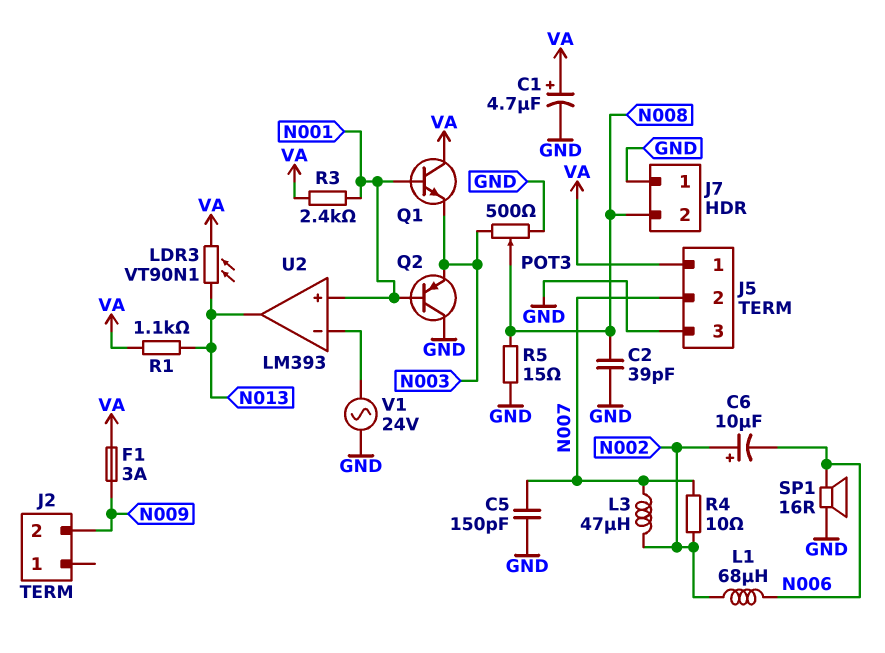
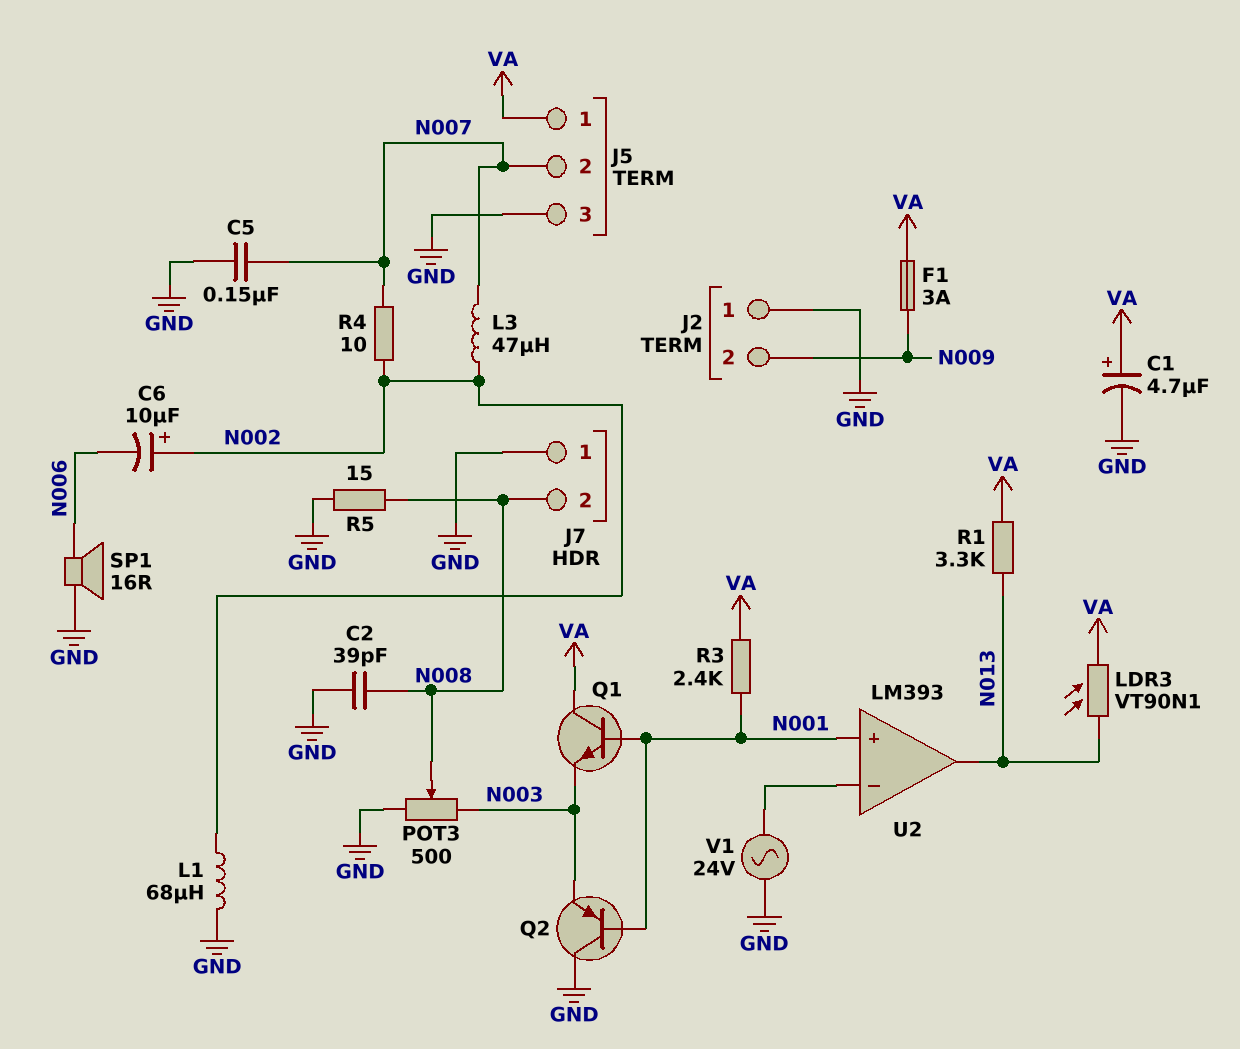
C5: 150pF (GND, N007) -> 150nF (GND, N007)
J2 pin 1: none -> GND
L1: 68uH (N002, N006) -> 68uH (GND, N002)
R1: 1.1k (N013, VA) -> 3.3k (N013, VA)

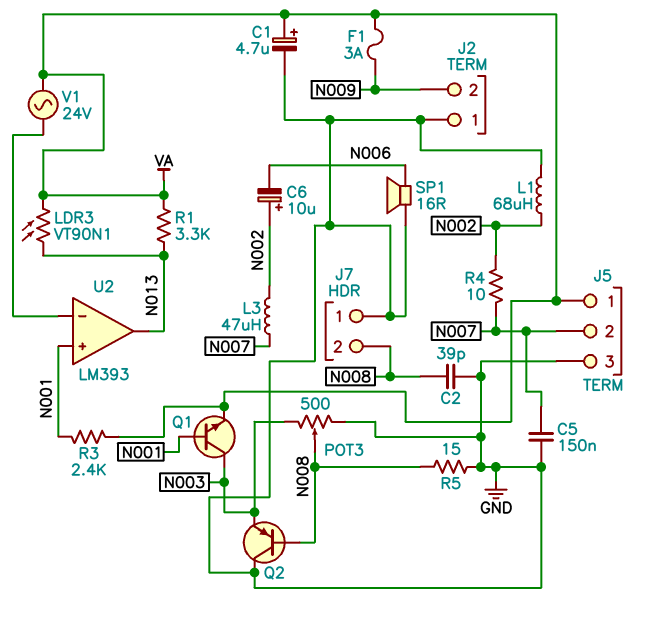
Q1: NPN (B N001, C VA, E N003) -> NPN (B N001, C N003, E VA)
Q2: PNP (B N001, C GND, E N003) -> PNP (B N008, C GND, E N003)
V1: AC 24V (GND, U2/in-) -> AC 24V (U2/in-, VA)

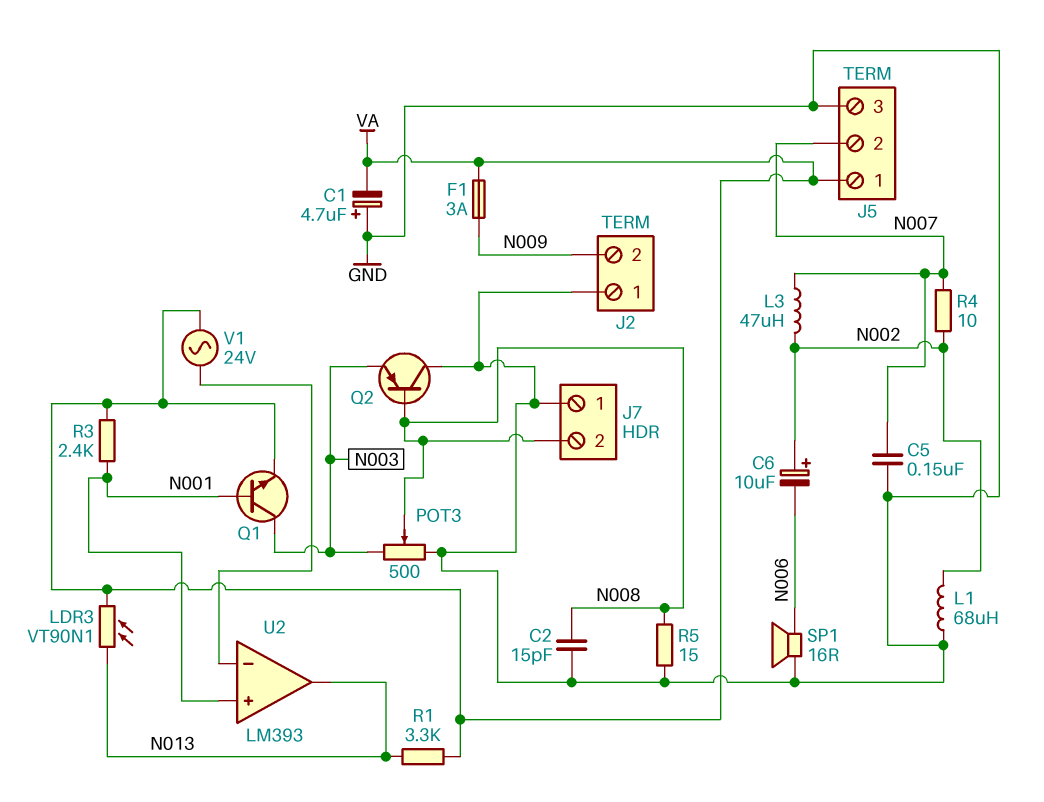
C1: 4.7uF (plus VA, minus GND) -> 4.7uF (plus GND, minus VA)
C2: 39pF (GND, N008) -> 15pF (GND, N008)

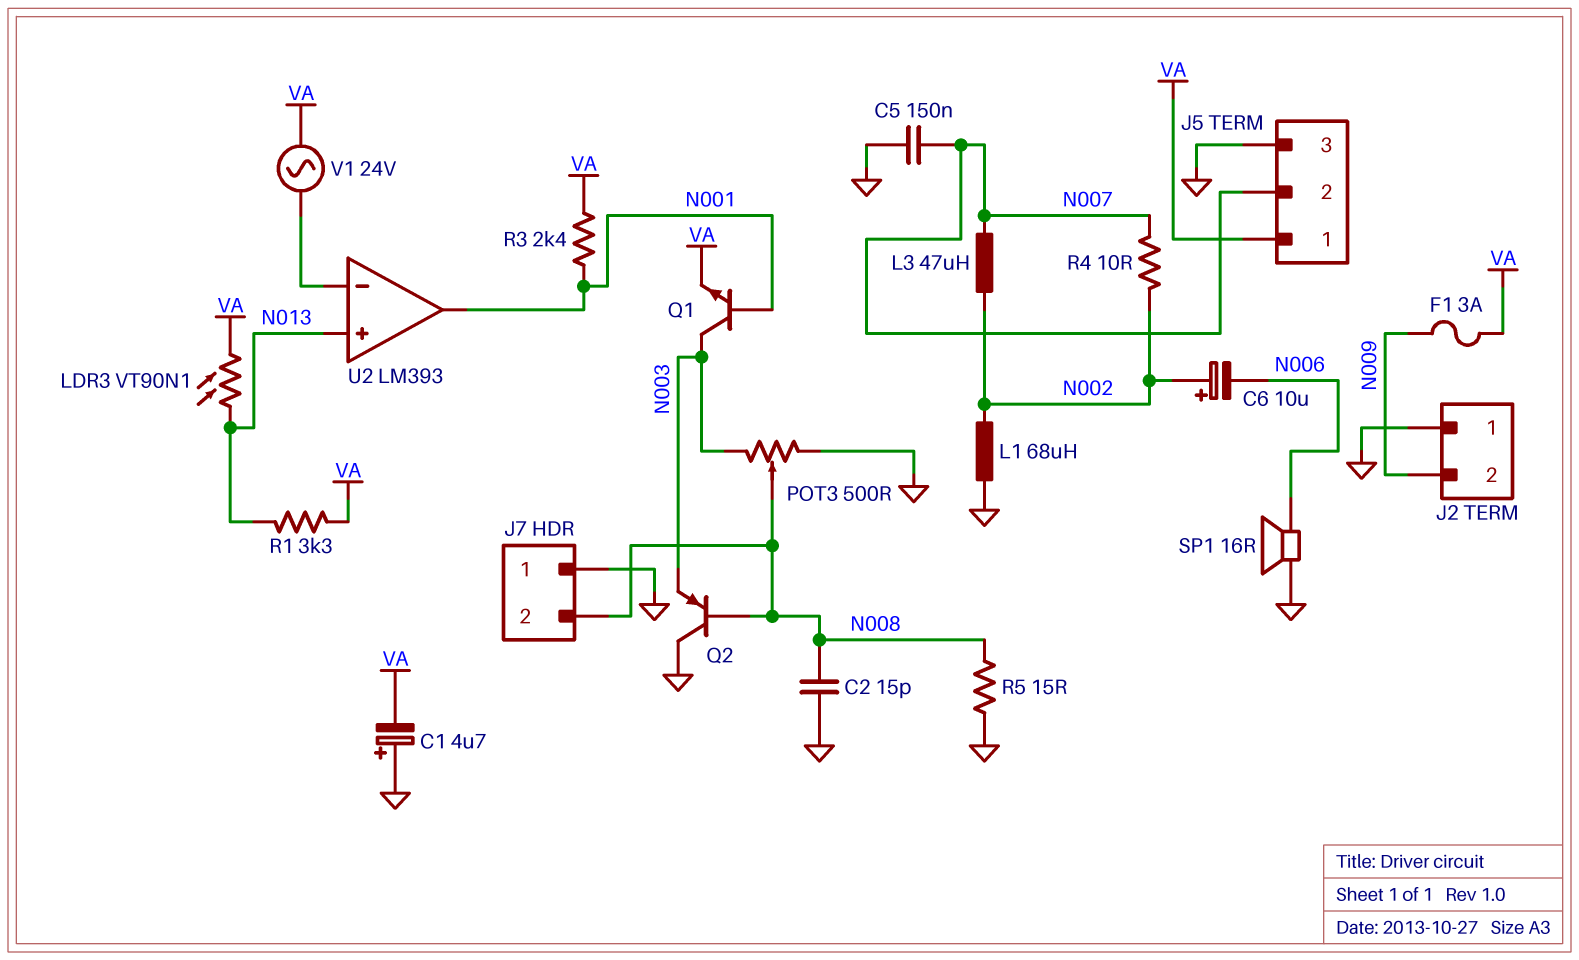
U2 pin in+: N001 -> N013
U2 pin out: N013 -> N001

